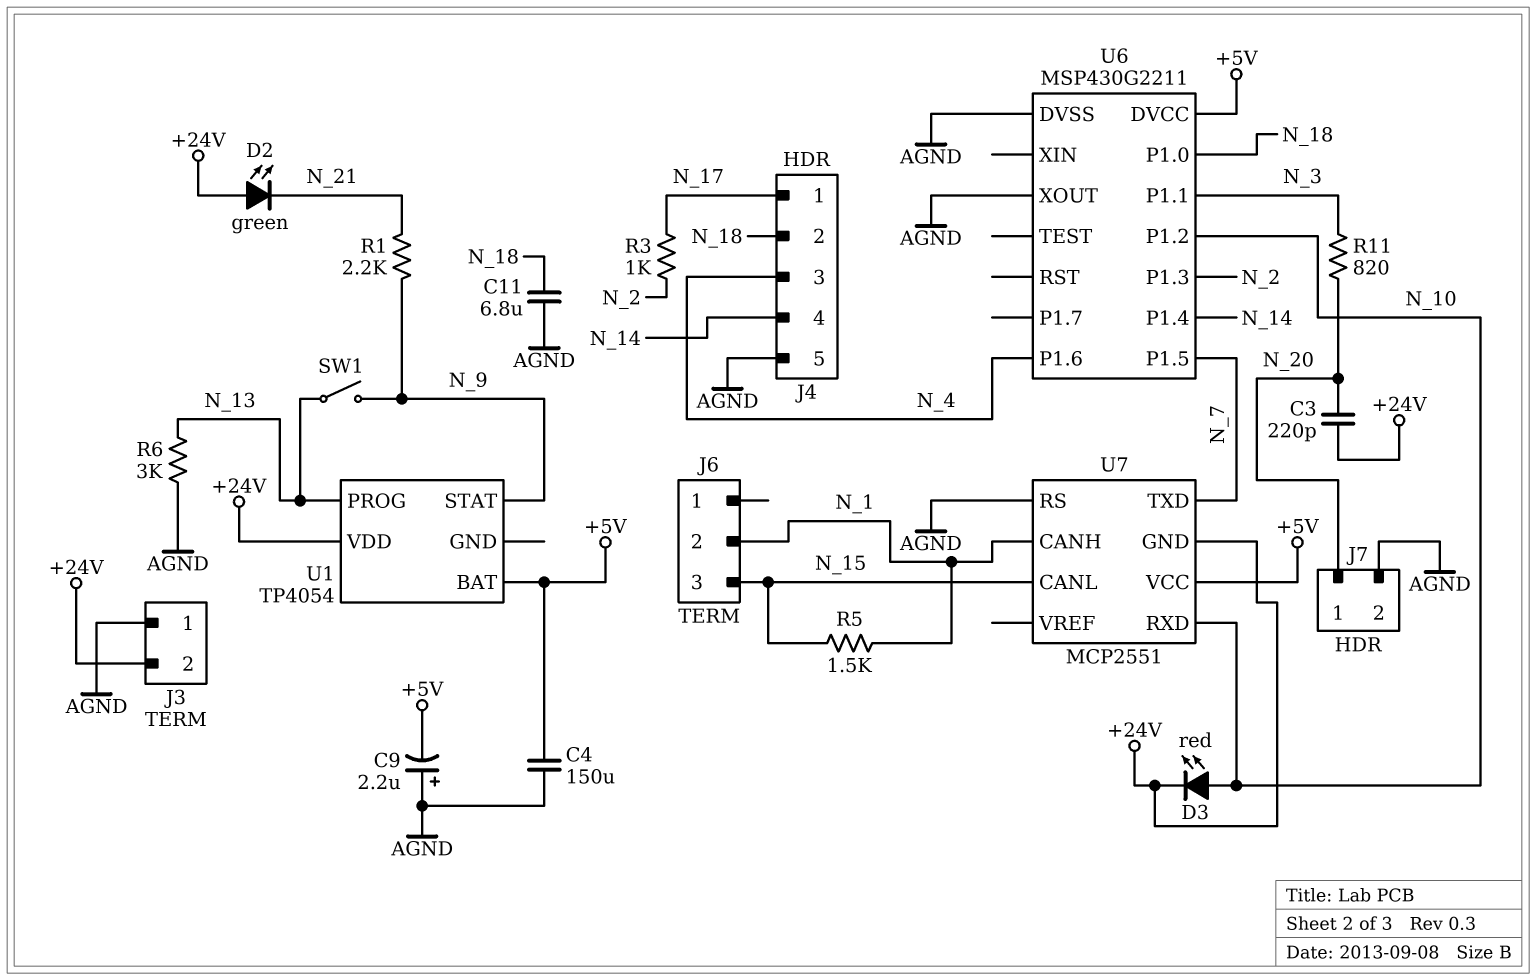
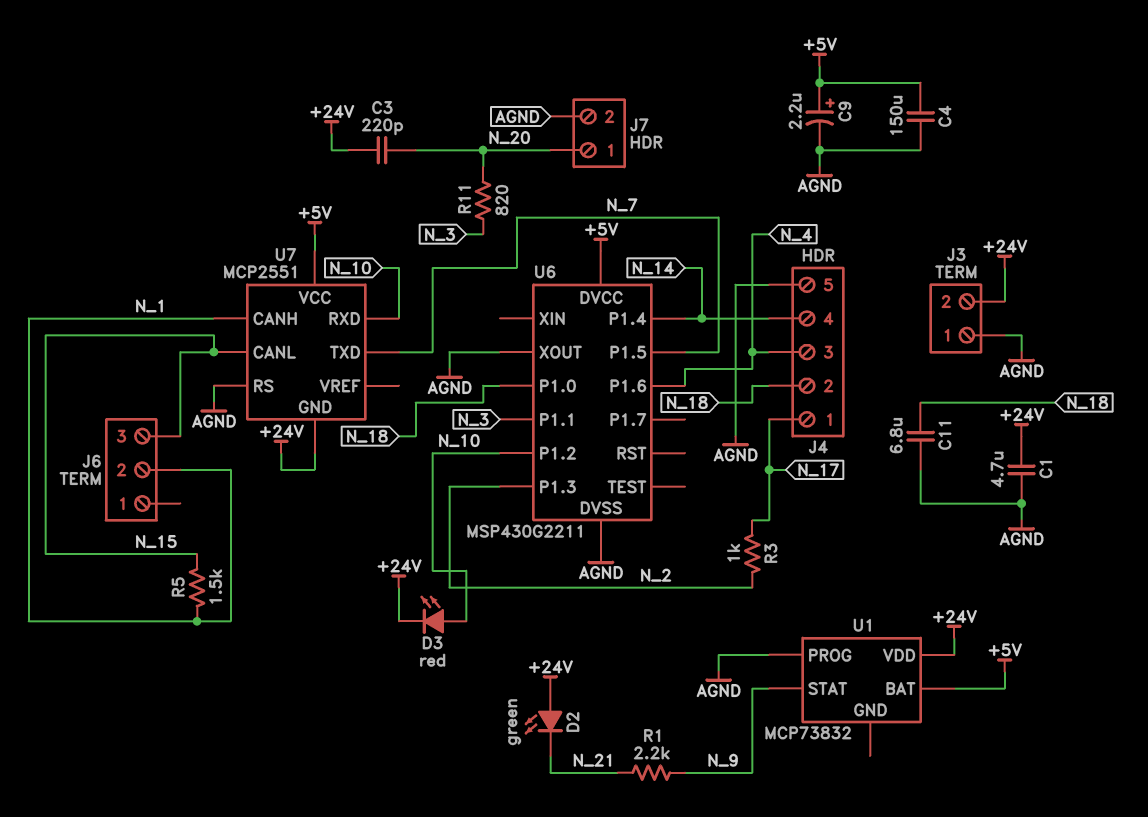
C1: none -> 4.7uF (+24V, AGND)
C9: 2.2uF (plus AGND, minus +5V) -> 2.2uF (plus +5V, minus AGND)
R6: 3k (AGND, N_13) -> none
SW1: switch (N_9, N_13) -> none
U1: TP4054 -> MCP73832
U1 pin PROG: N_13 -> AGND

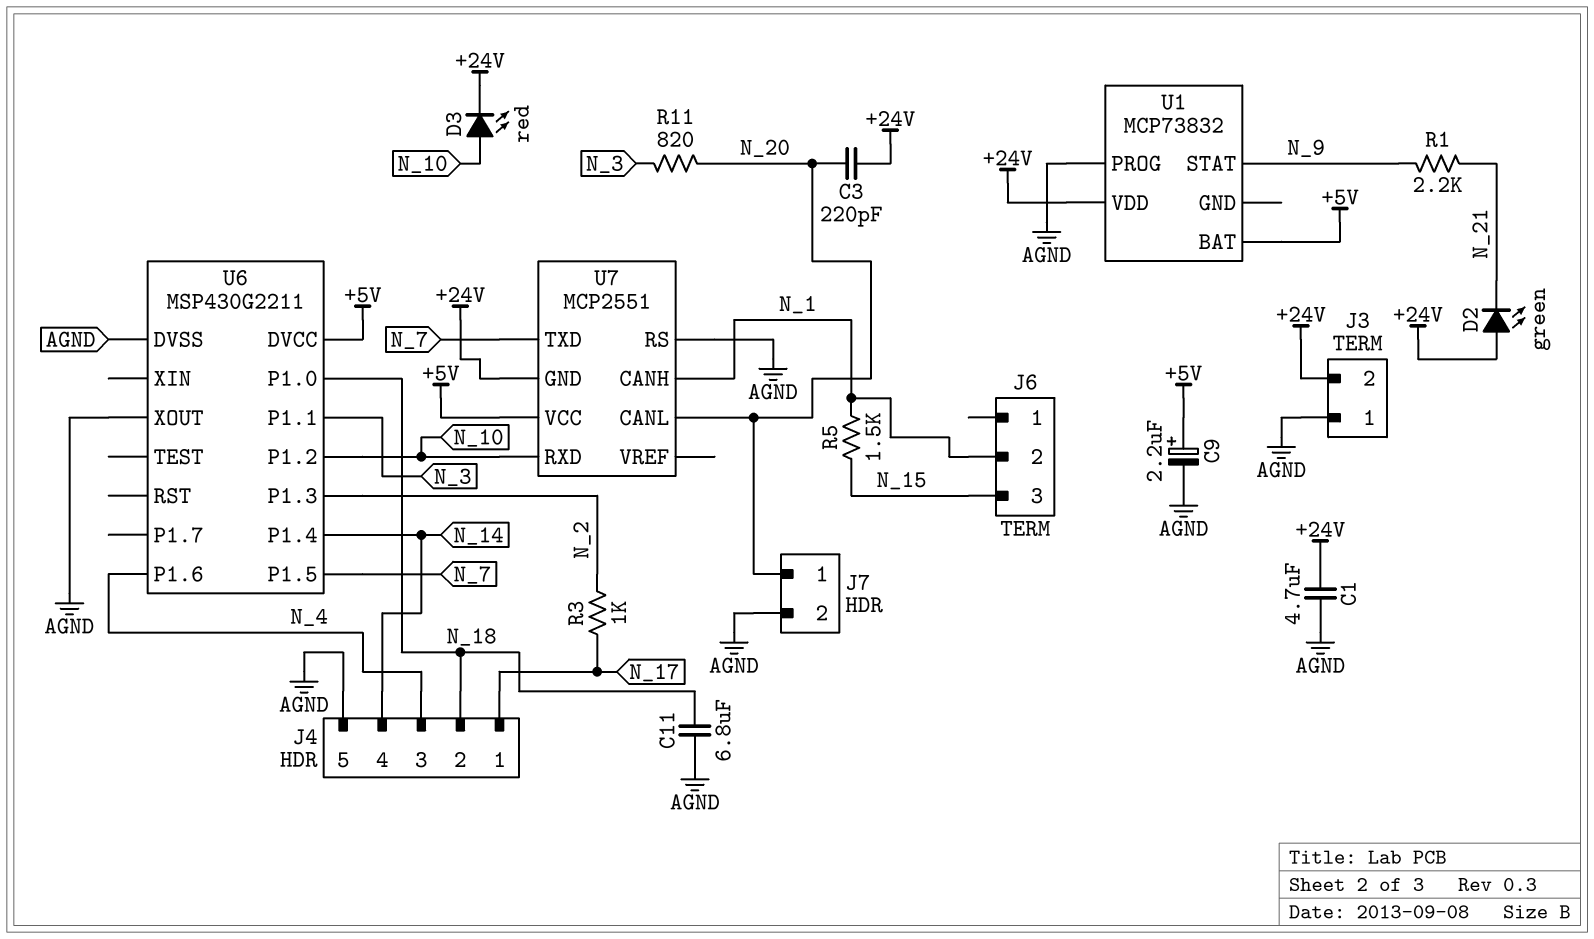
C4: 150uF (+5V, AGND) -> none
U7 pin CANL: N_15 -> N_20

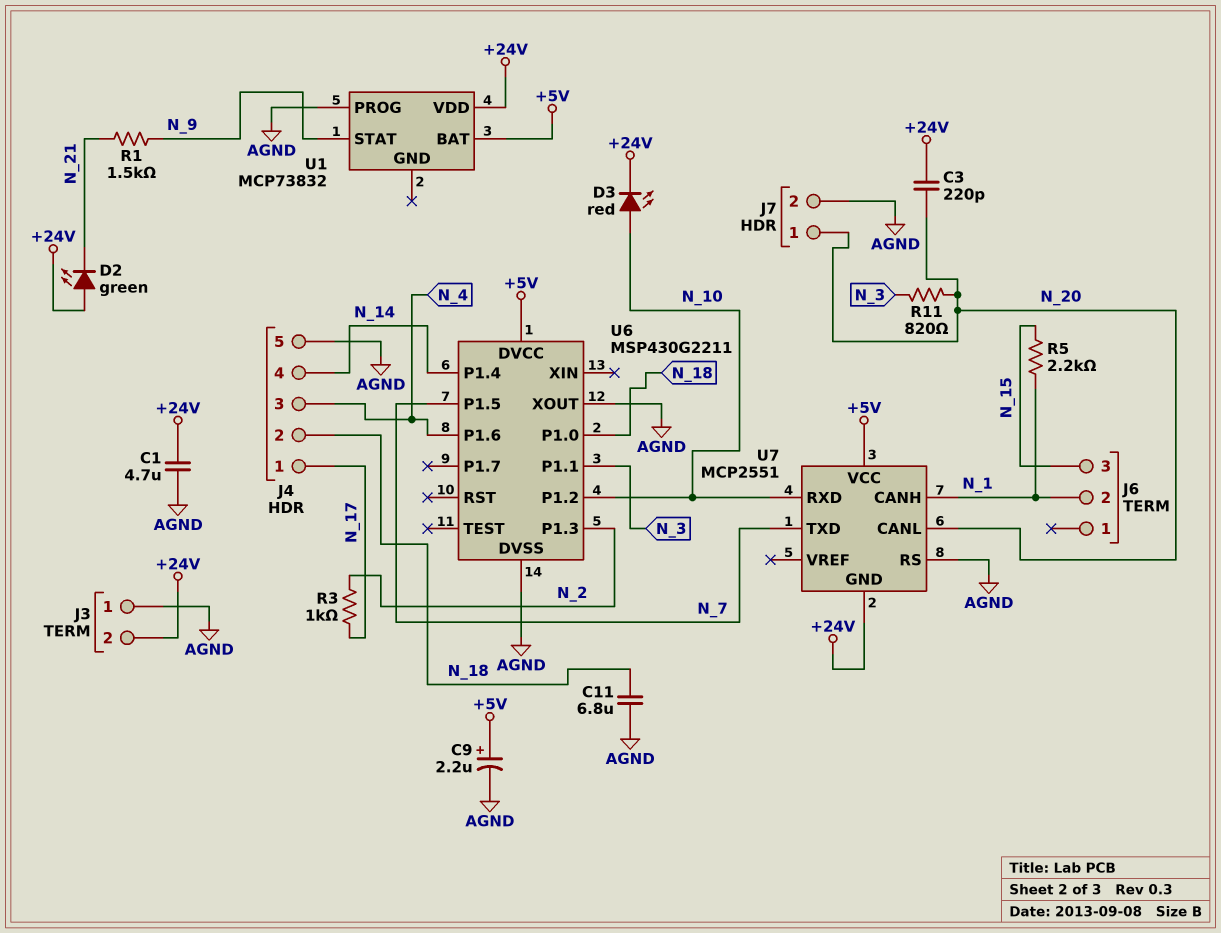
R1: 2.2k (N_9, N_21) -> 1.5k (N_9, N_21)
R5: 1.5k (N_1, N_15) -> 2.2k (N_1, N_15)

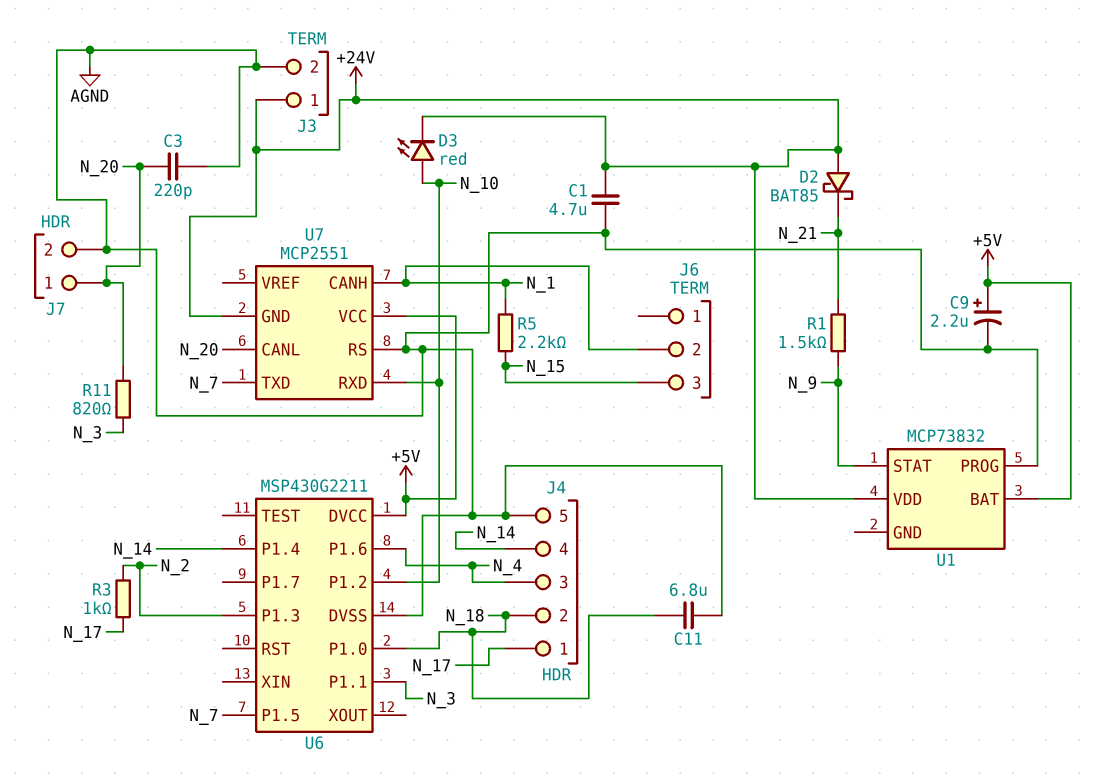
C3: 220pF (+24V, N_20) -> 220pF (AGND, N_20)
D2: LED green (A +24V, K N_21) -> schottky BAT85 (A +24V, K N_21)
J3 pin 1: AGND -> +24V
J3 pin 2: +24V -> AGND
U6 pin XOUT: AGND -> none

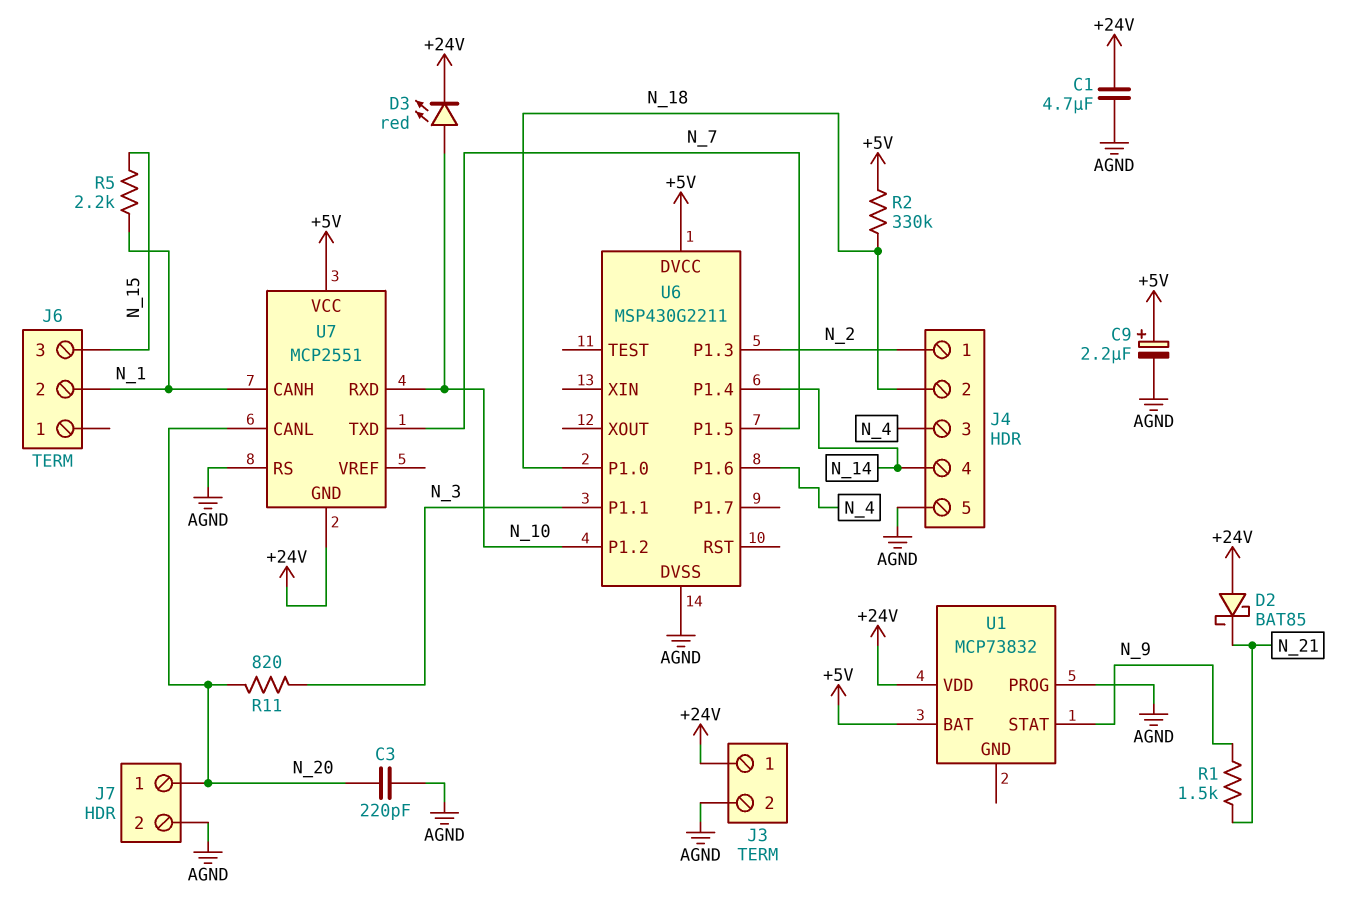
C11: 6.8uF (AGND, N_18) -> none
J4 pin 1: N_17 -> N_2
R2: none -> 330k (+5V, N_18)
R3: 1k (N_2, N_17) -> none

